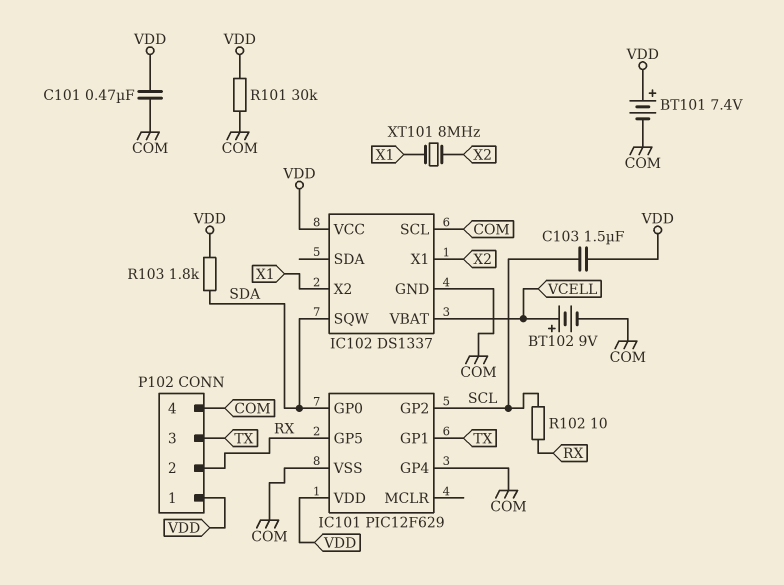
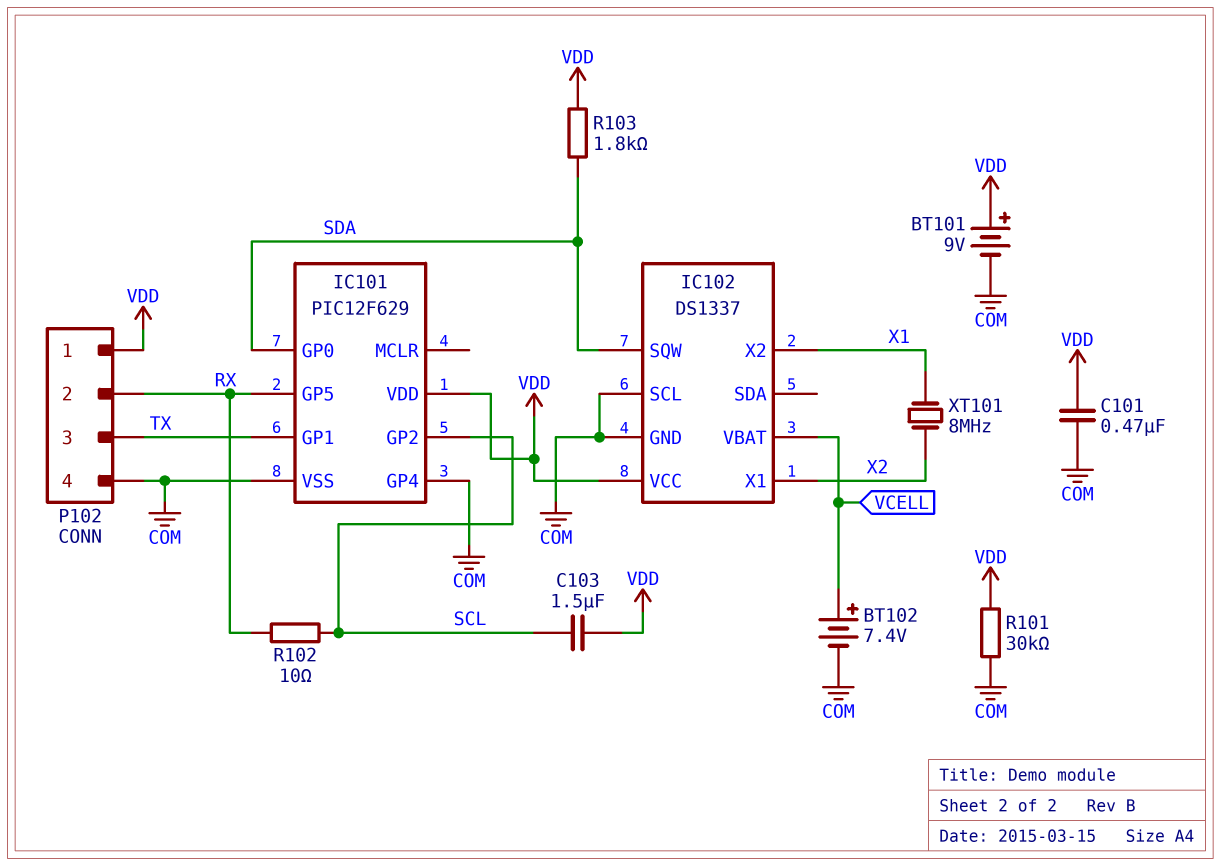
BT101: 7.4V (plus VDD, minus COM) -> 9V (plus VDD, minus COM)
BT102: 9V (plus VCELL, minus COM) -> 7.4V (plus VCELL, minus COM)

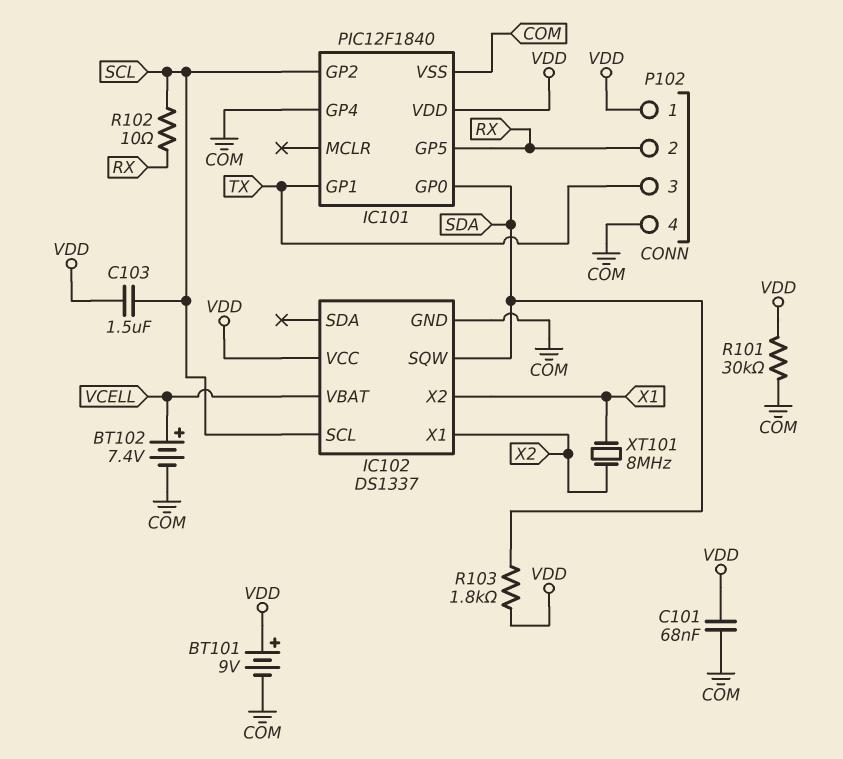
C101: 470nF (COM, VDD) -> 68nF (COM, VDD)
IC101: PIC12F629 -> PIC12F1840
IC102 pin SCL: COM -> SCL

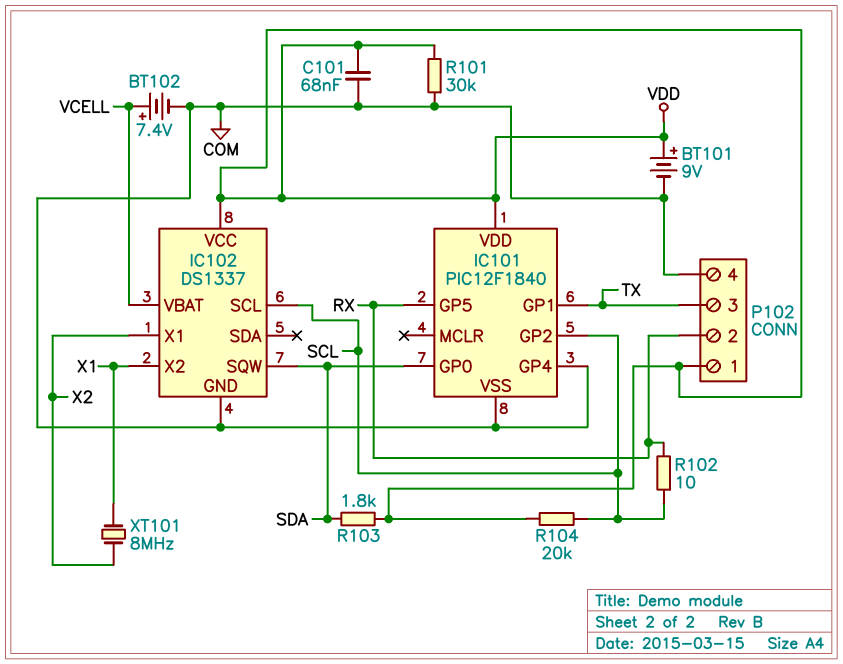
C103: 1.5uF (SCL, VDD) -> none
R104: none -> 20k (SCL, VDD)

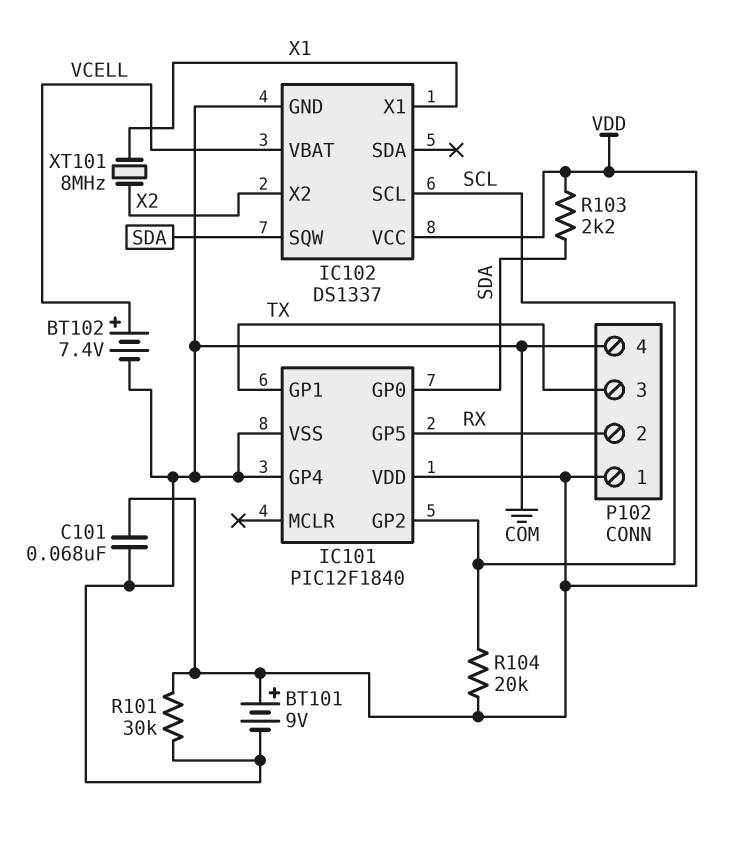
IC102 pin X1: X2 -> X1
IC102 pin X2: X1 -> X2
R102: 10 (RX, SCL) -> none
R103: 1.8k (SDA, VDD) -> 2.2k (SDA, VDD)

